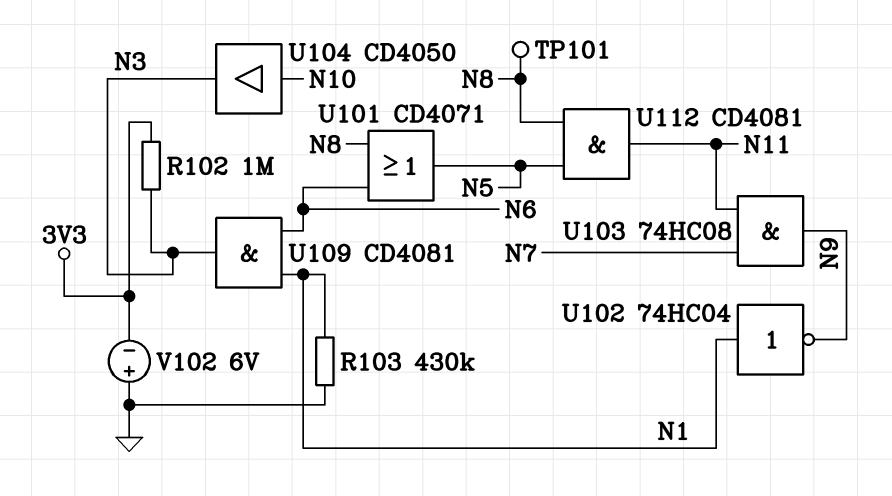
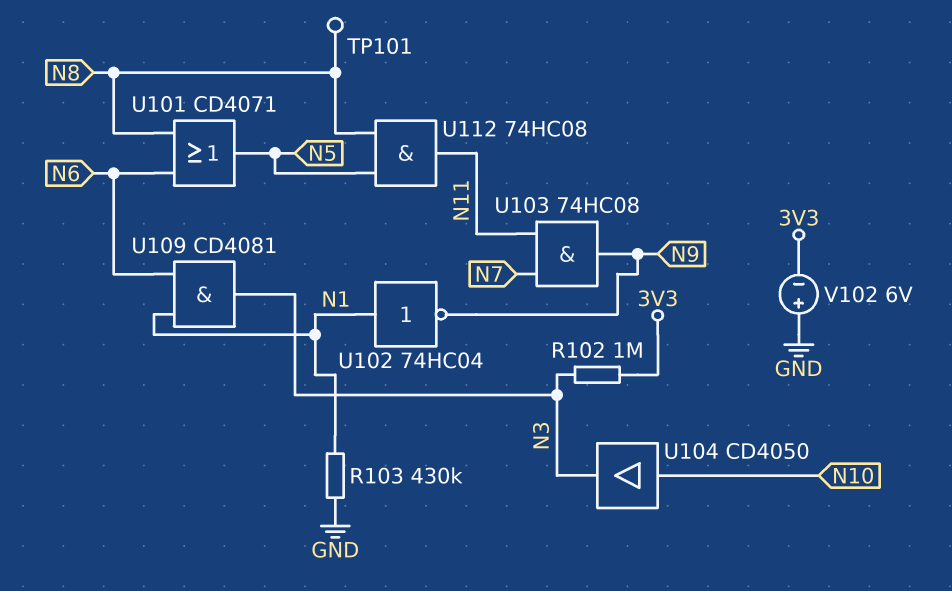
U112: AND CD4081 (in N5, in N8, out N11) -> AND 74HC08 (in N5, in N8, out N11)

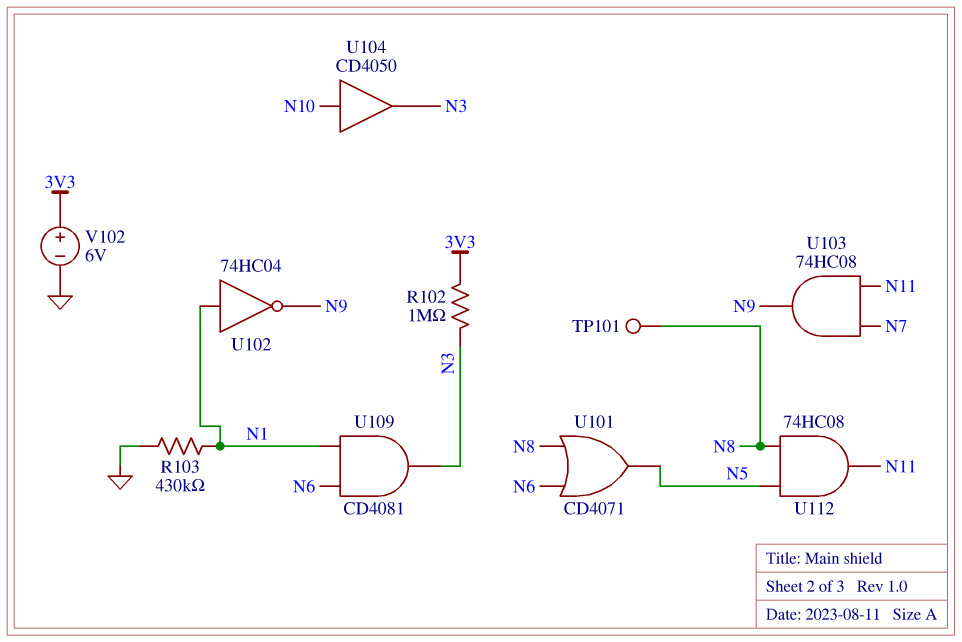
V102: 6V (plus GND, minus 3V3) -> 6V (plus 3V3, minus GND)

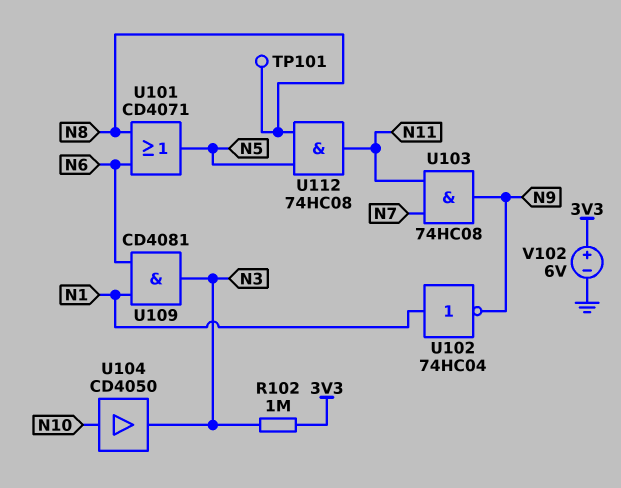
R103: 430k (GND, N1) -> none

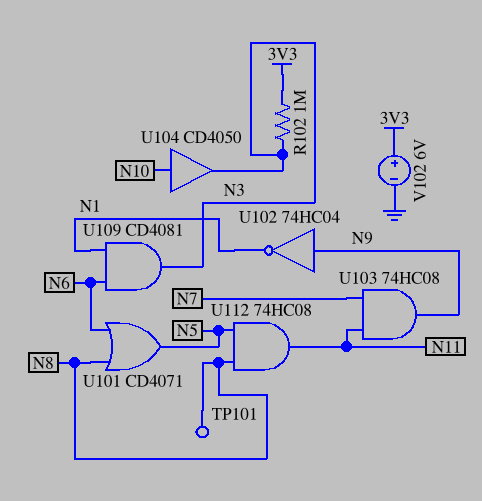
U102: NOT 74HC04 (in N1, out N9) -> NOT 74HC04 (in N9, out N1)

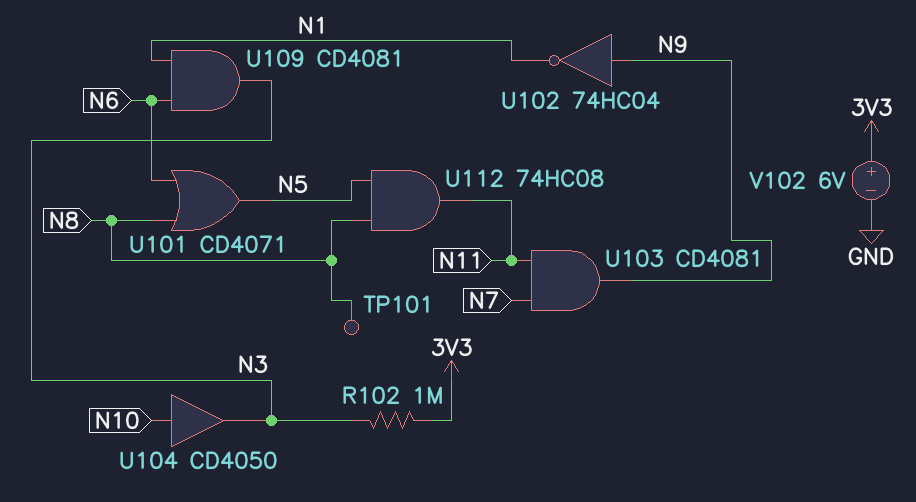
U103: AND 74HC08 (in N7, in N11, out N9) -> AND CD4081 (in N7, in N11, out N9)

